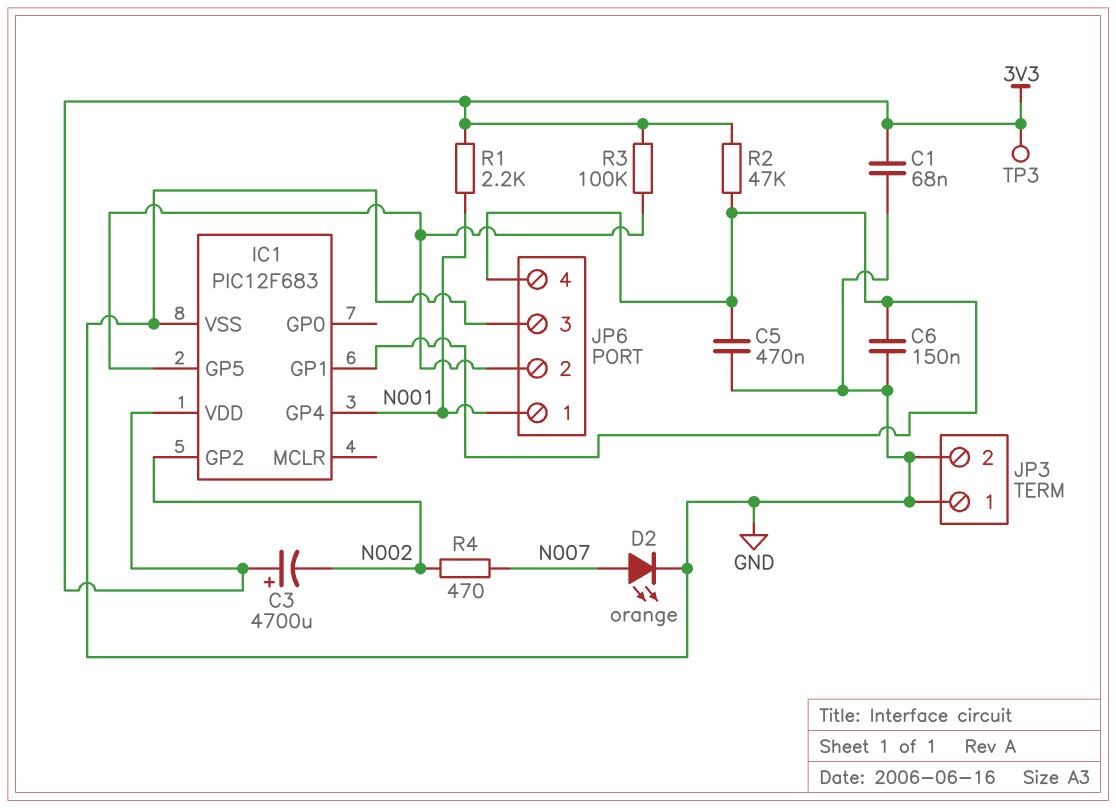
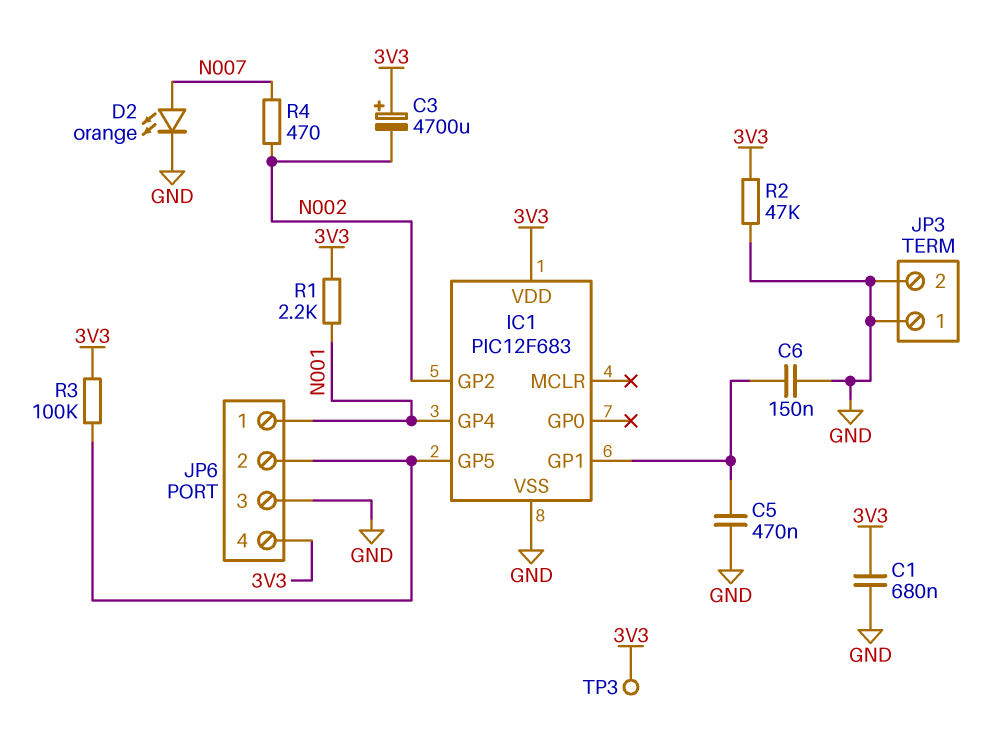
C1: 68nF (3V3, GND) -> 680nF (3V3, GND)
JP6 pin 4: IC1/GP1 -> 3V3
R2: 47k (3V3, IC1/GP1) -> 47k (3V3, GND)

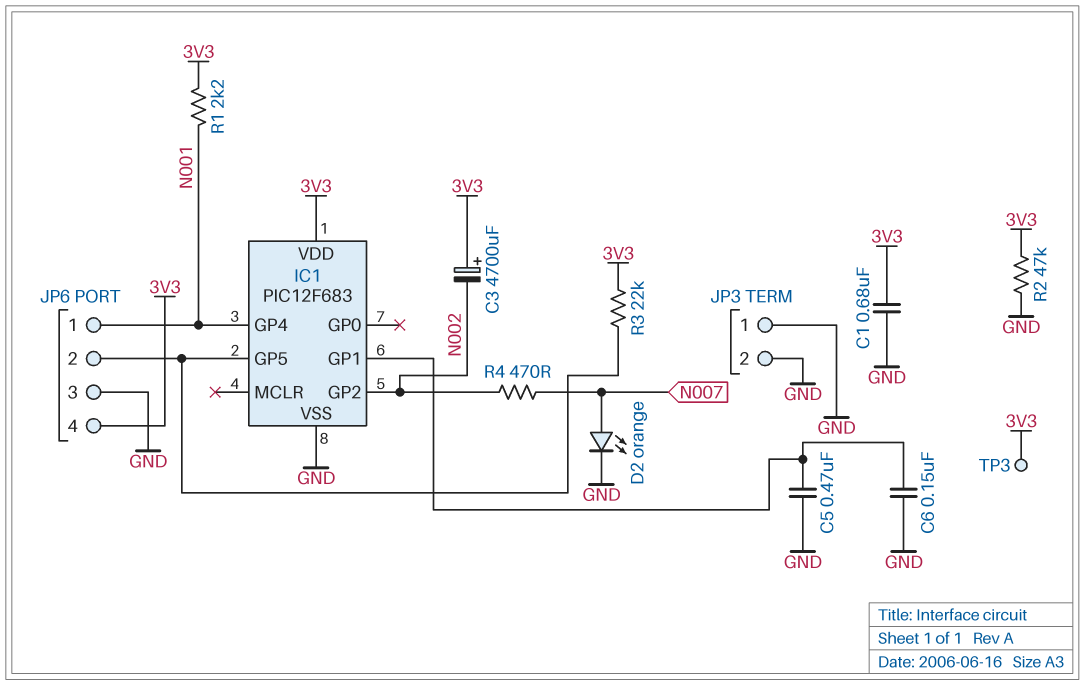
R3: 100k (3V3, IC1/GP5) -> 22k (3V3, IC1/GP5)

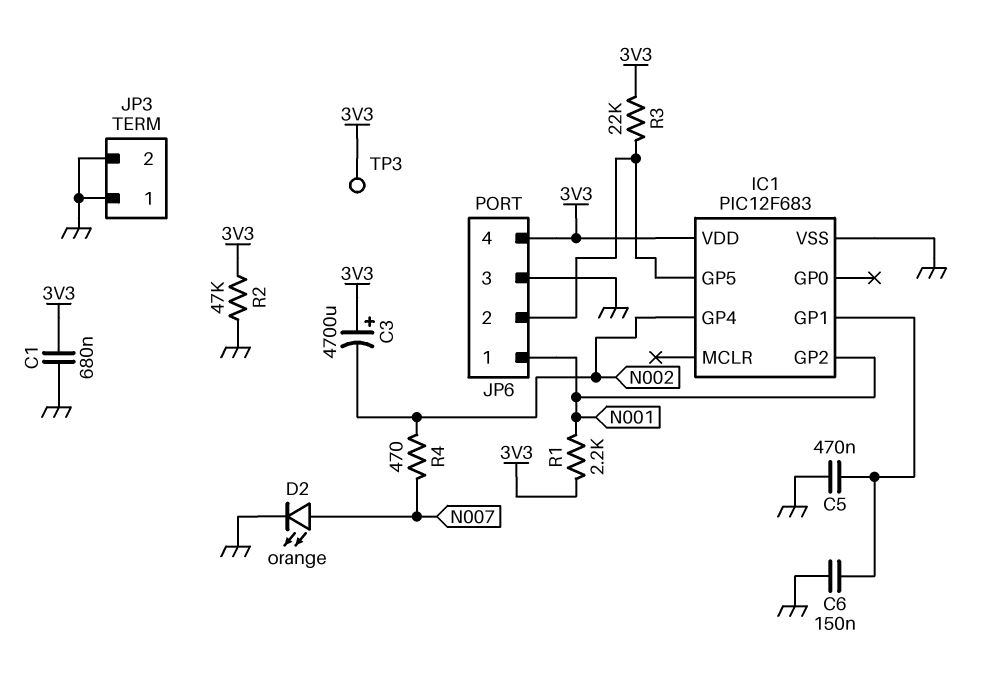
IC1 pin GP2: N002 -> N001
IC1 pin GP4: N001 -> N002

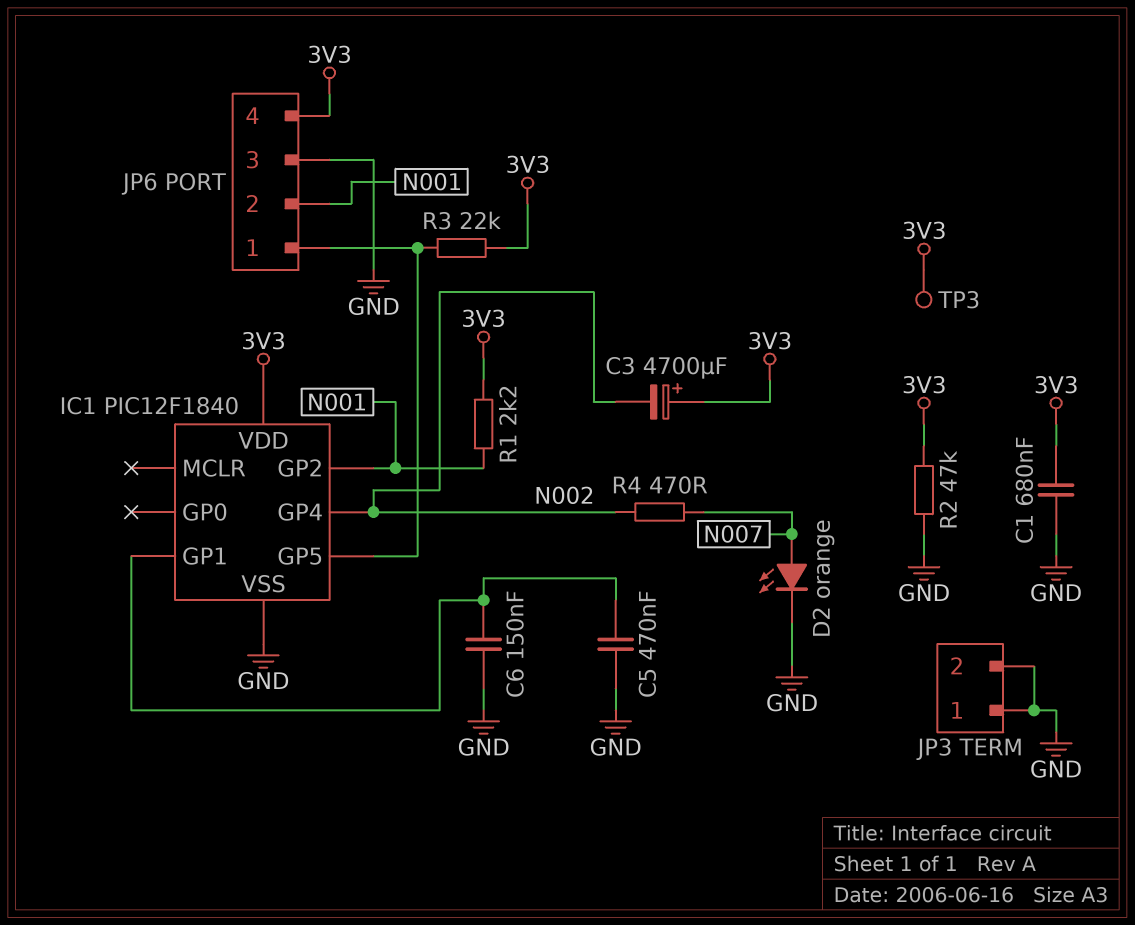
IC1: PIC12F683 -> PIC12F1840
JP6 pin 1: N001 -> IC1/GP5
JP6 pin 2: IC1/GP5 -> N001

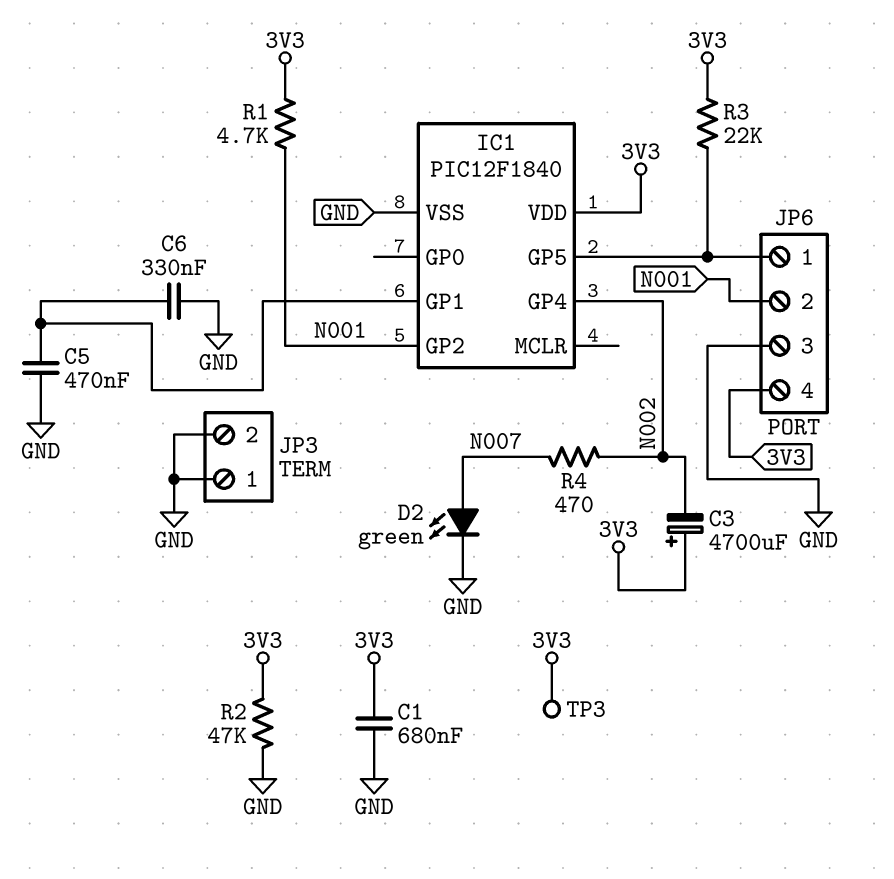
C6: 150nF (GND, IC1/GP1) -> 330nF (GND, IC1/GP1)
D2: LED orange (A N007, K GND) -> LED green (A N007, K GND)
R1: 2.2k (3V3, N001) -> 4.7k (3V3, N001)

